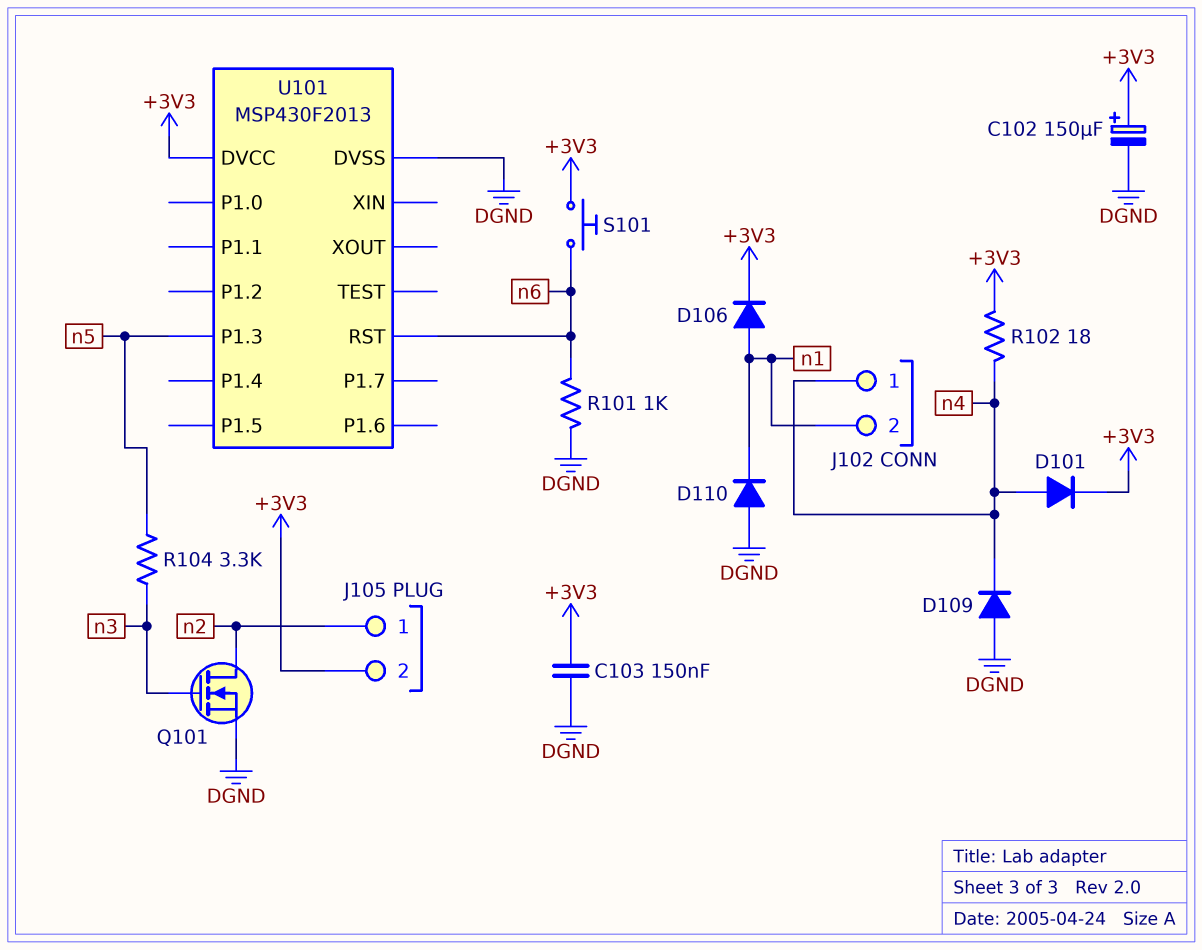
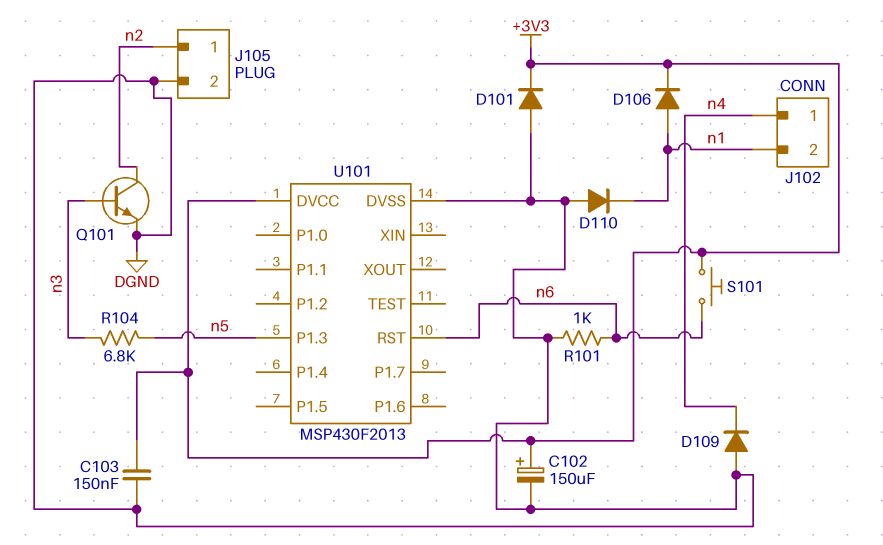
D101: diode (A n4, K +3V3) -> diode (A DGND, K +3V3)
J105 pin 2: +3V3 -> DGND
Q101: NMOS (G n3, D n2, S DGND) -> NPN (B n3, C n2, E DGND)
R102: 18 (+3V3, n4) -> none
R104: 3.3k (n3, n5) -> 6.8k (n3, n5)

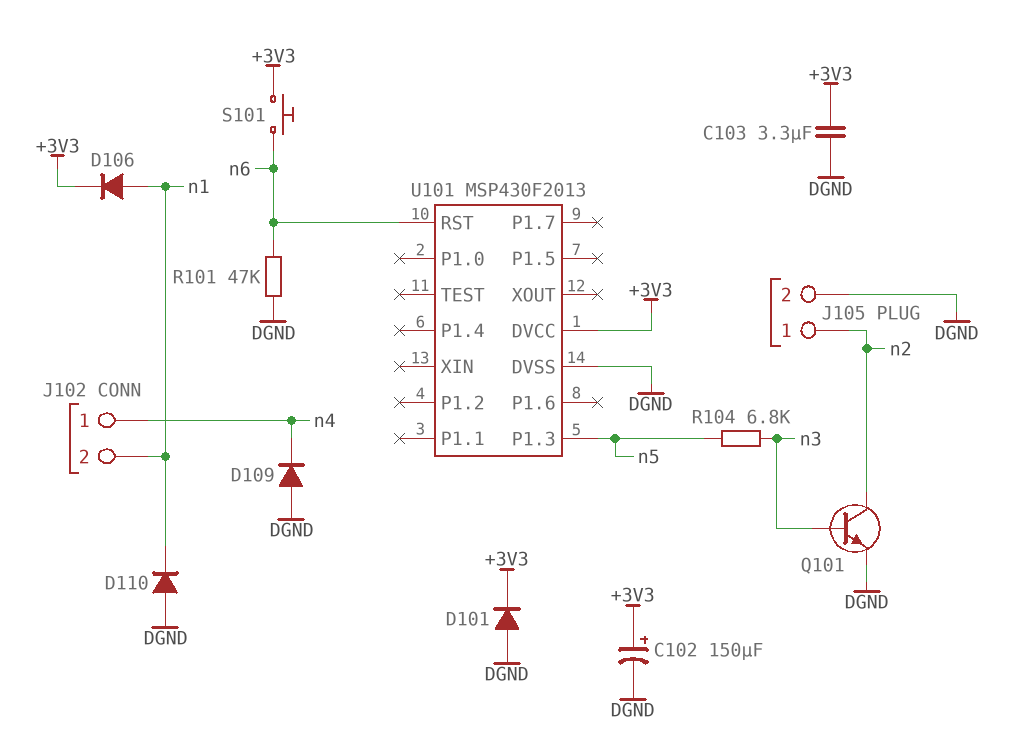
C103: 150nF (+3V3, DGND) -> 3.3uF (+3V3, DGND)
R101: 1k (DGND, n6) -> 47k (DGND, n6)

